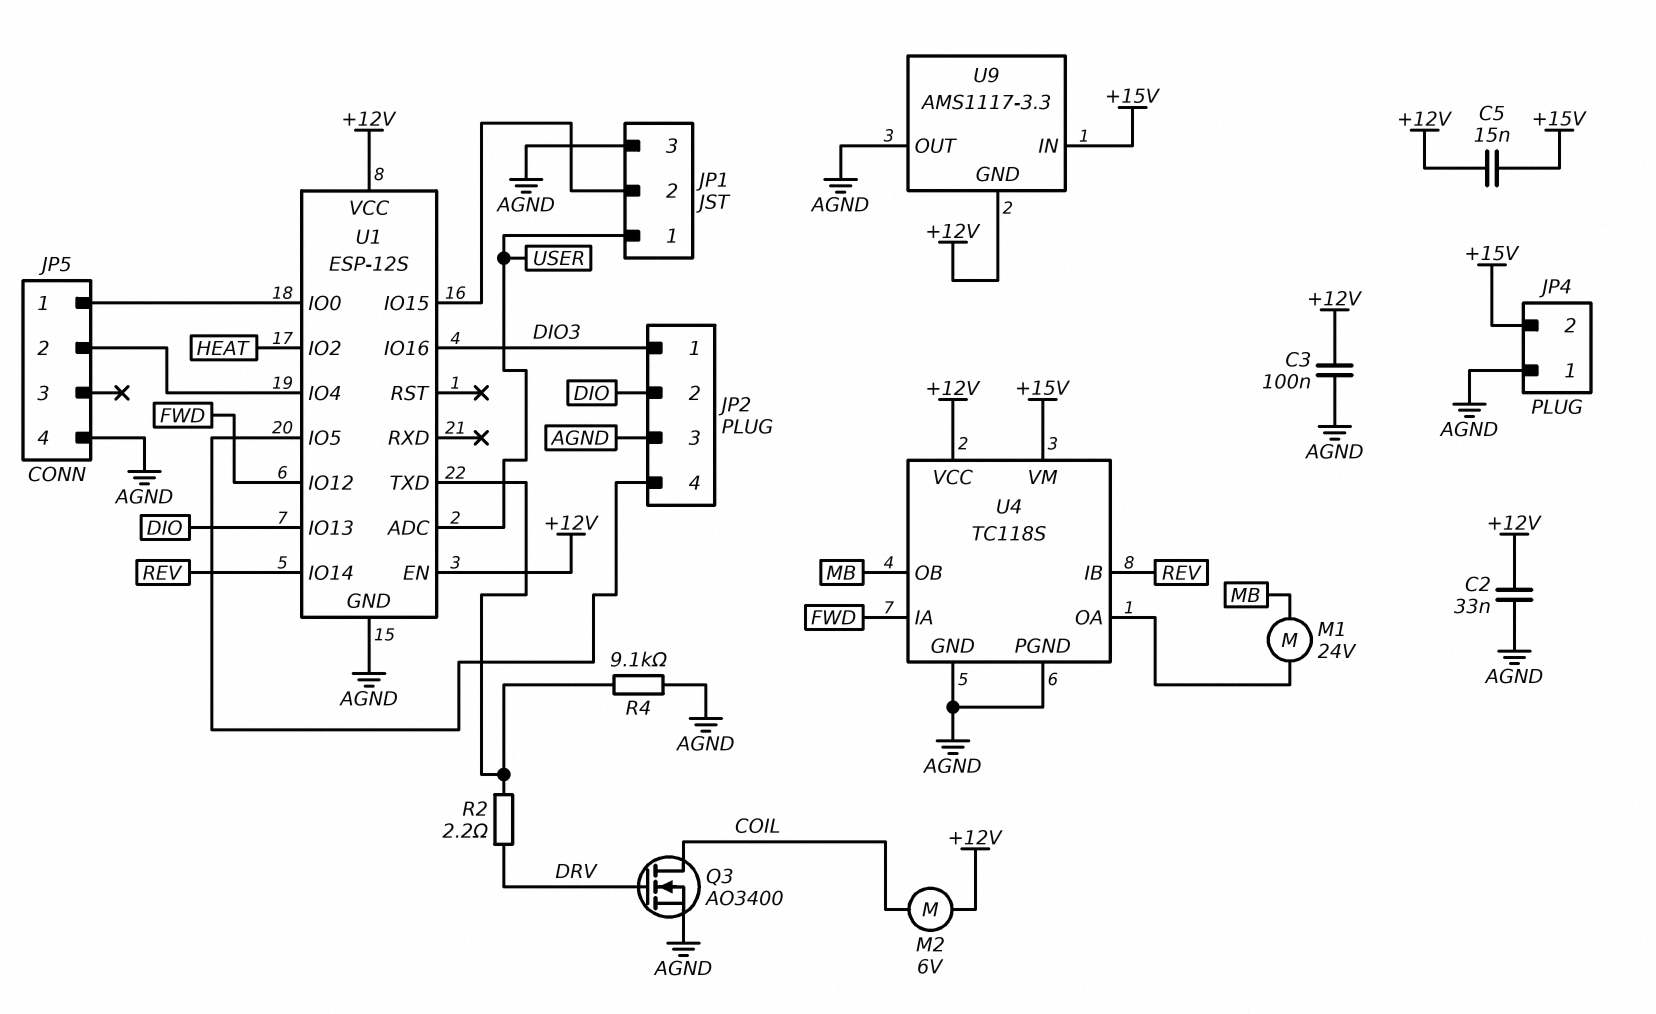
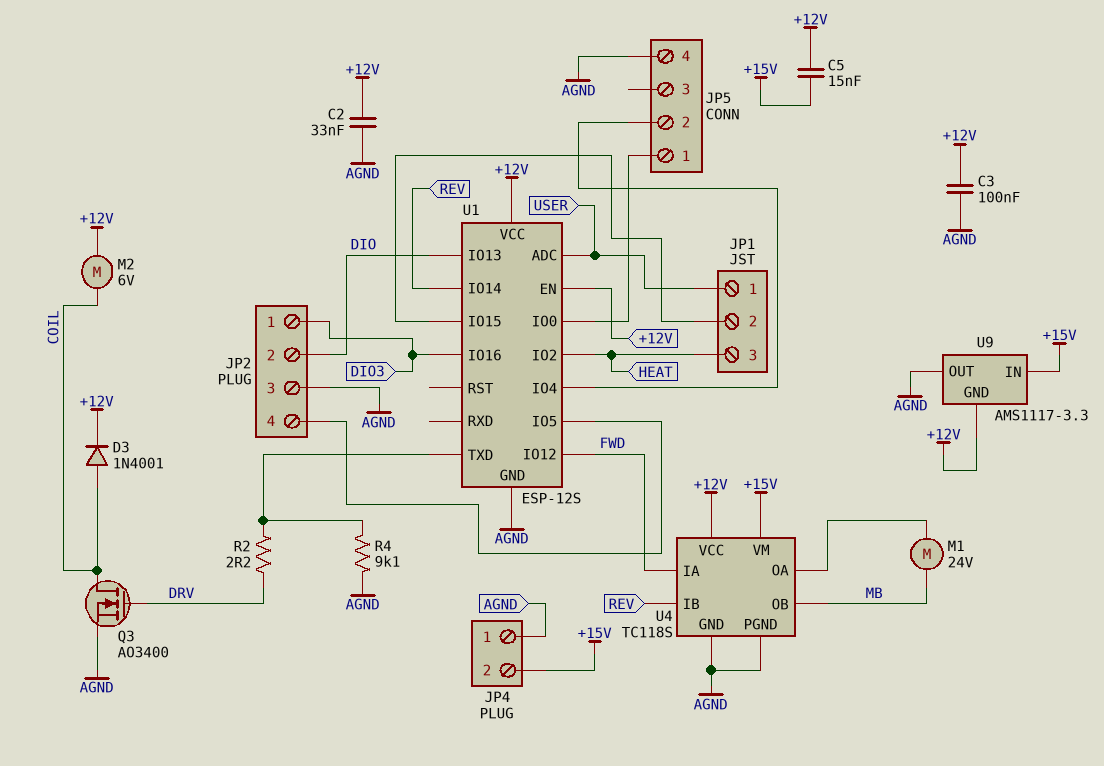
D3: none -> diode 1N4001 (A COIL, K +12V)
JP1 pin 3: AGND -> HEAT

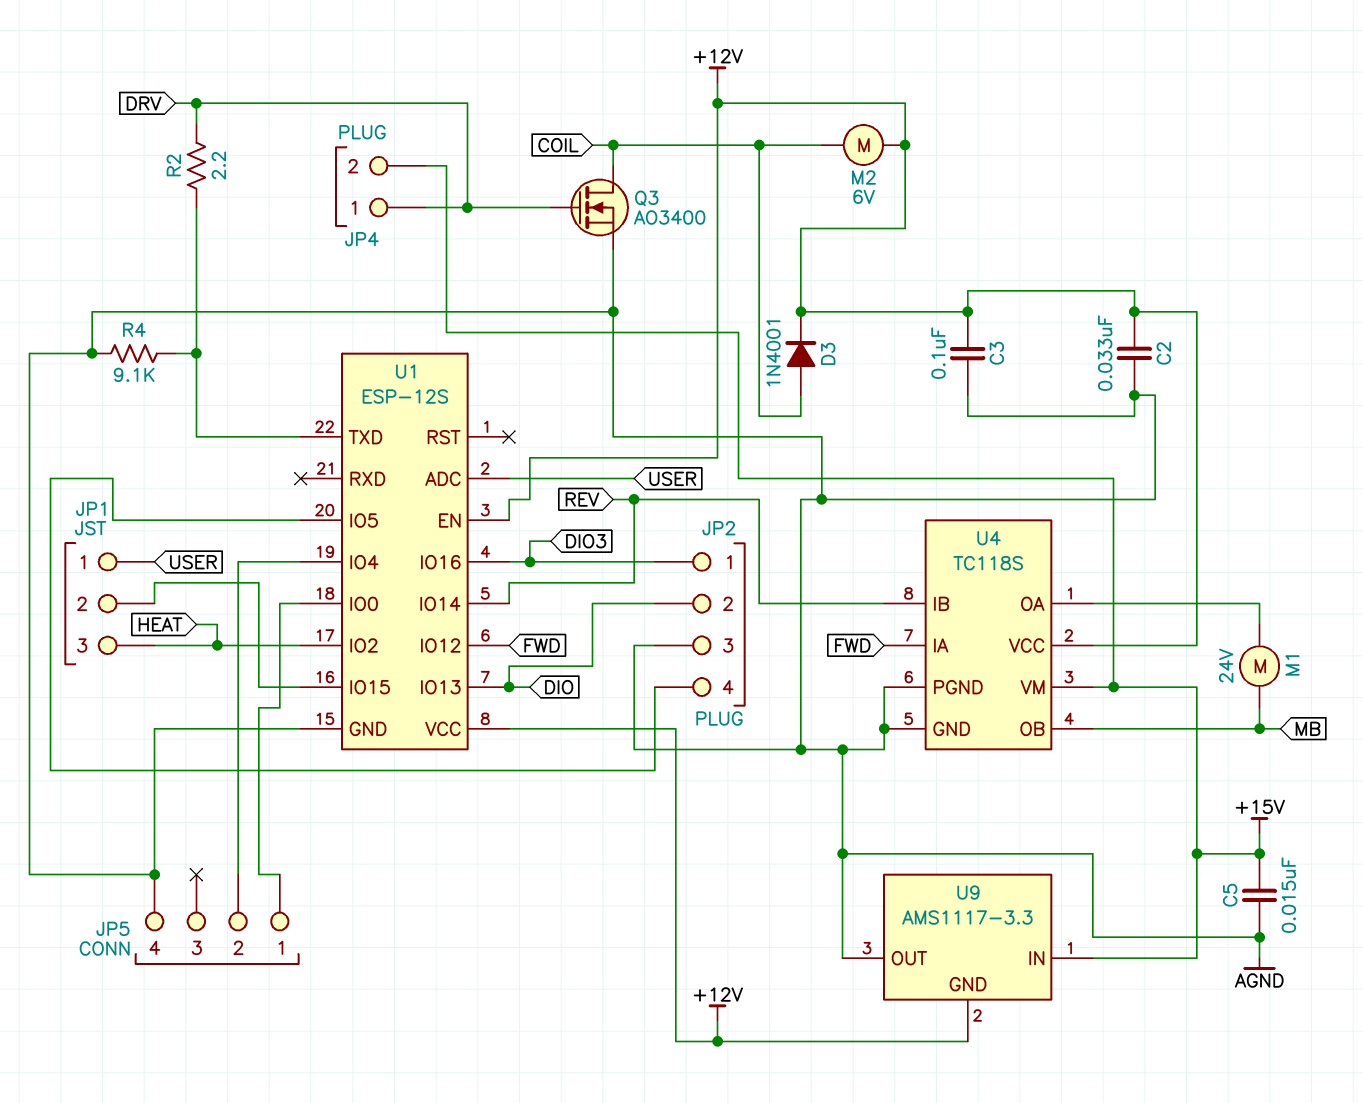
C5: 15nF (+12V, +15V) -> 15nF (+15V, AGND)
JP4 pin 1: AGND -> DRV

